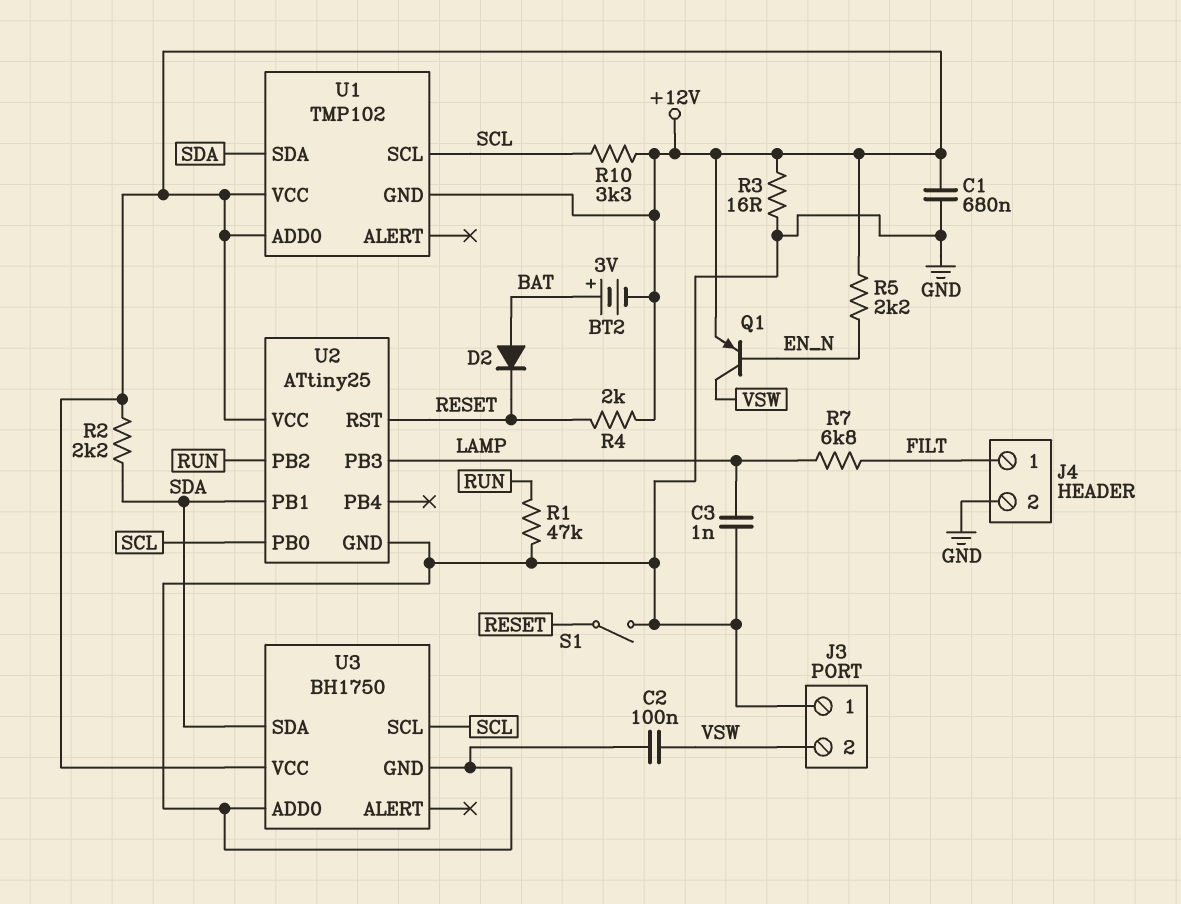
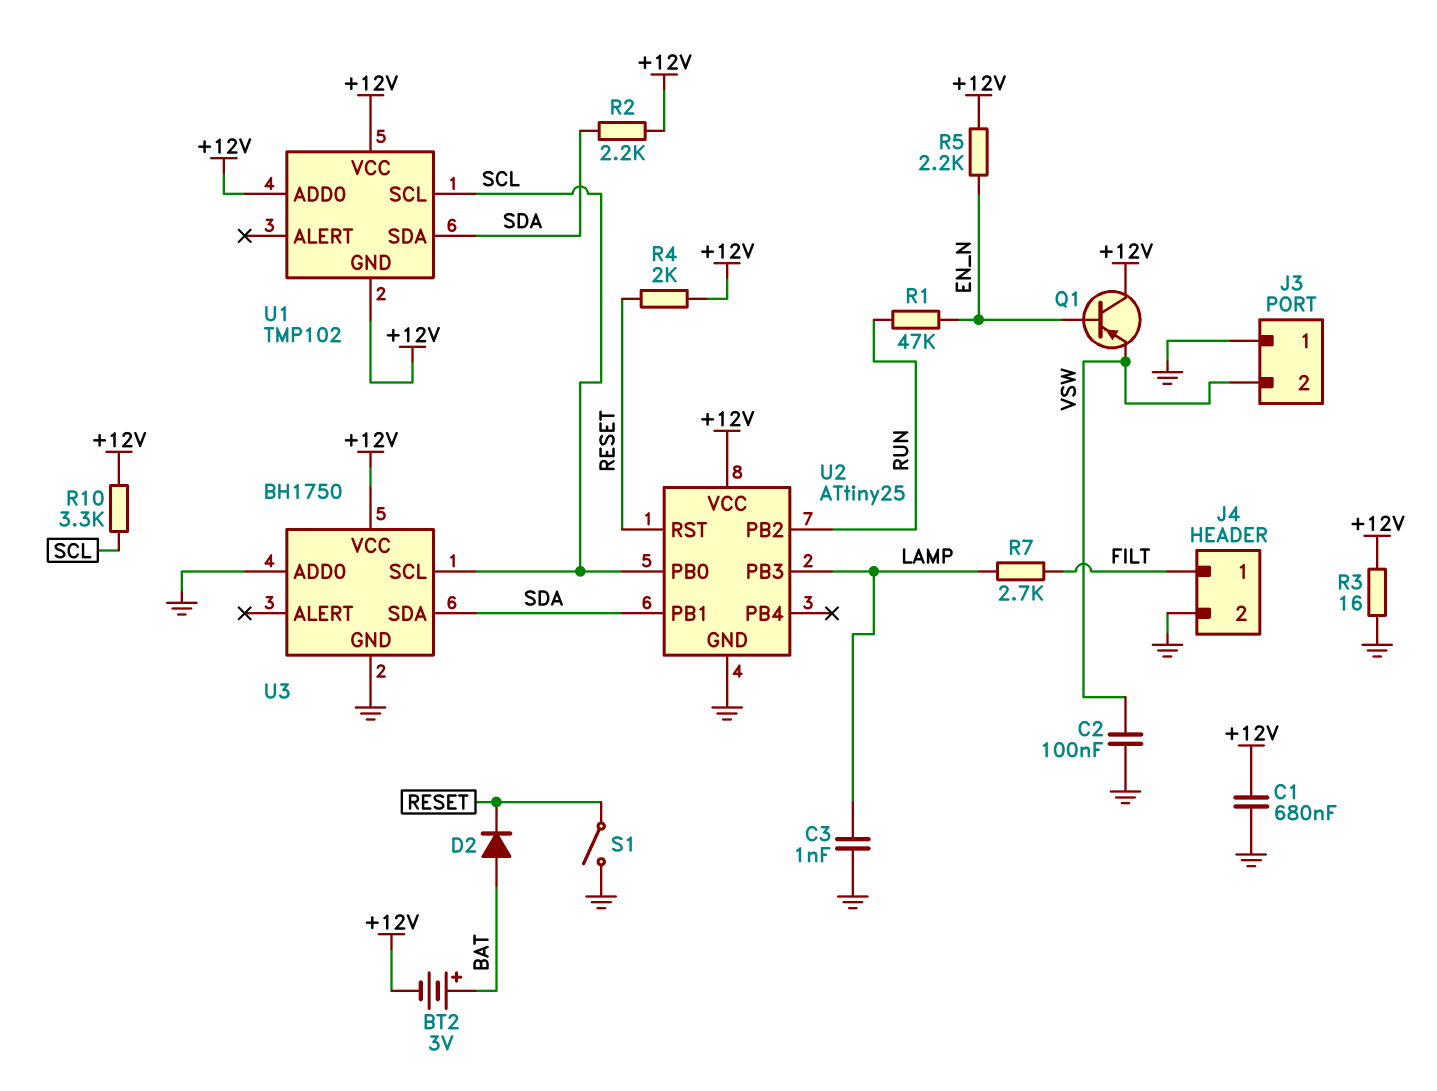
Q1: PNP (B EN_N, C VSW, E +12V) -> PNP (B EN_N, C +12V, E VSW)
R1: 47k (GND, RUN) -> 47k (EN_N, RUN)
R7: 6.8k (FILT, LAMP) -> 2.7k (FILT, LAMP)

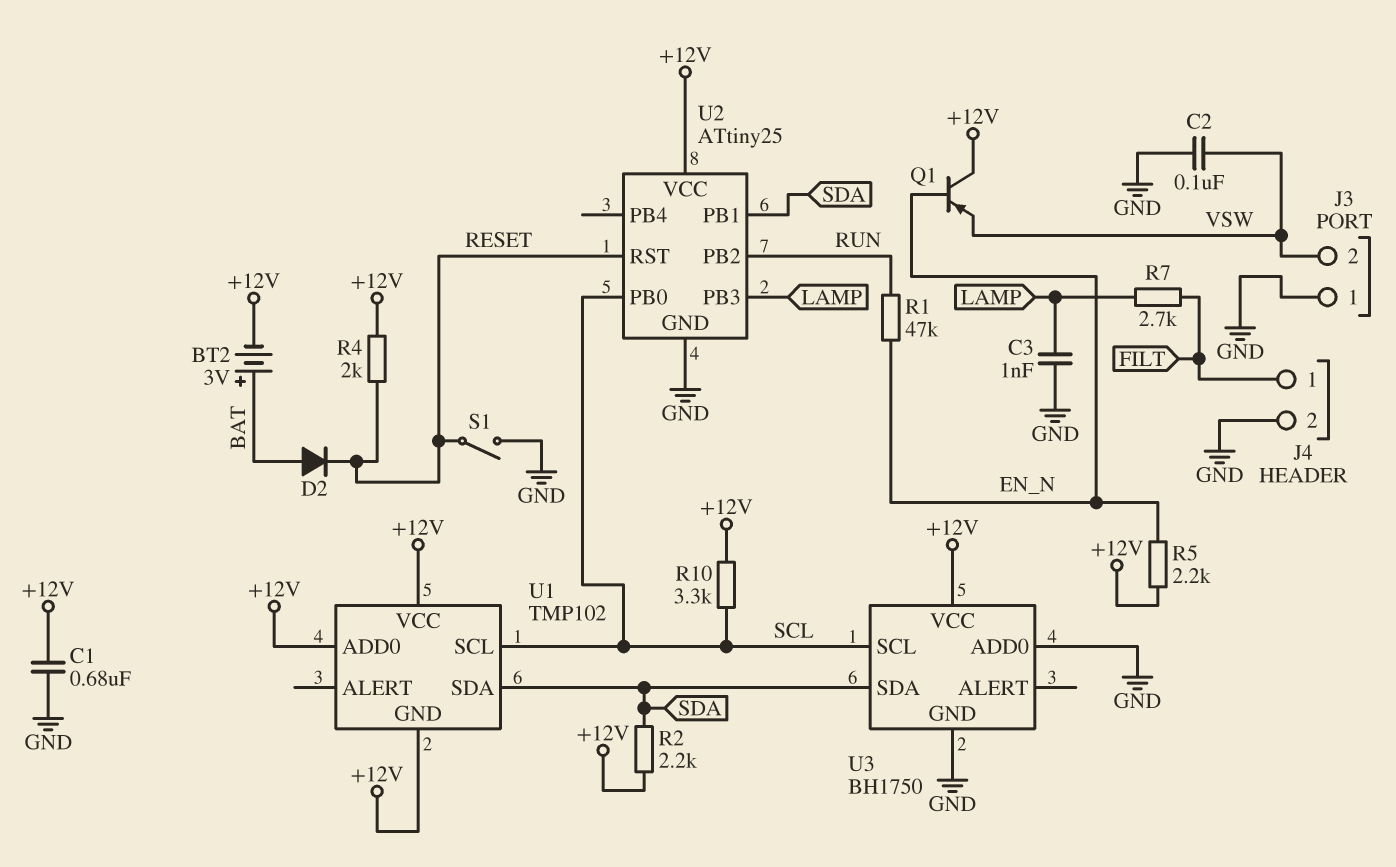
R3: 16 (+12V, GND) -> none

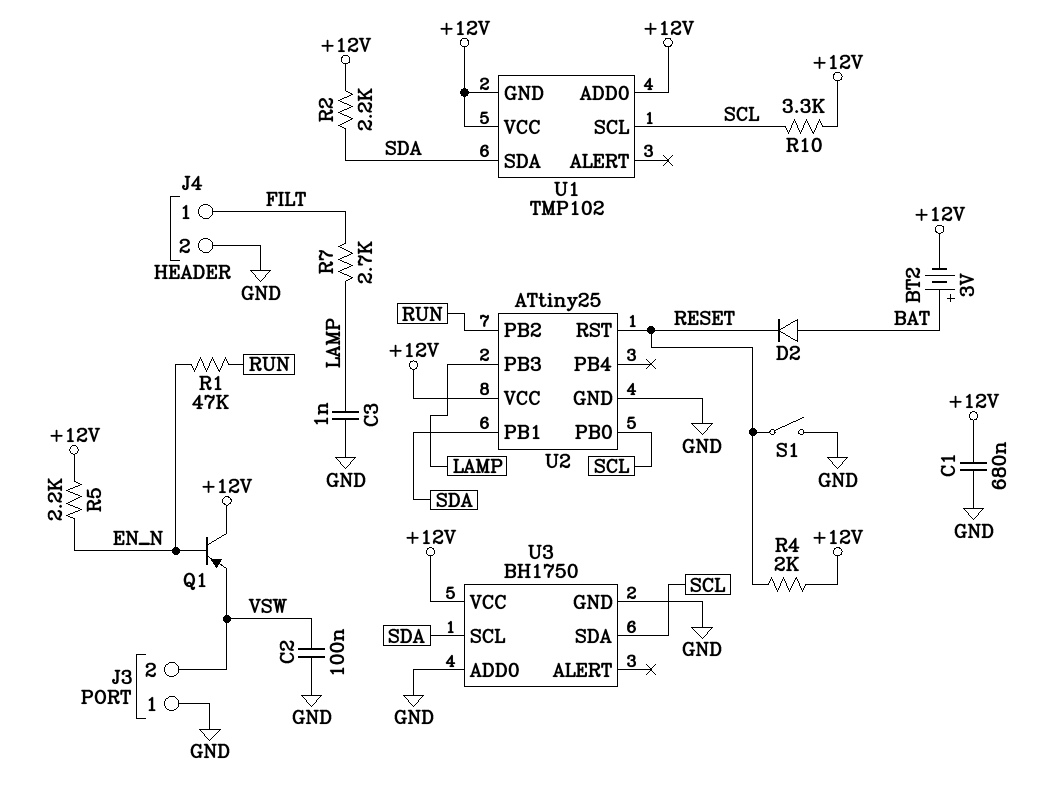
U3 pin SCL: SCL -> SDA
U3 pin SDA: SDA -> SCL

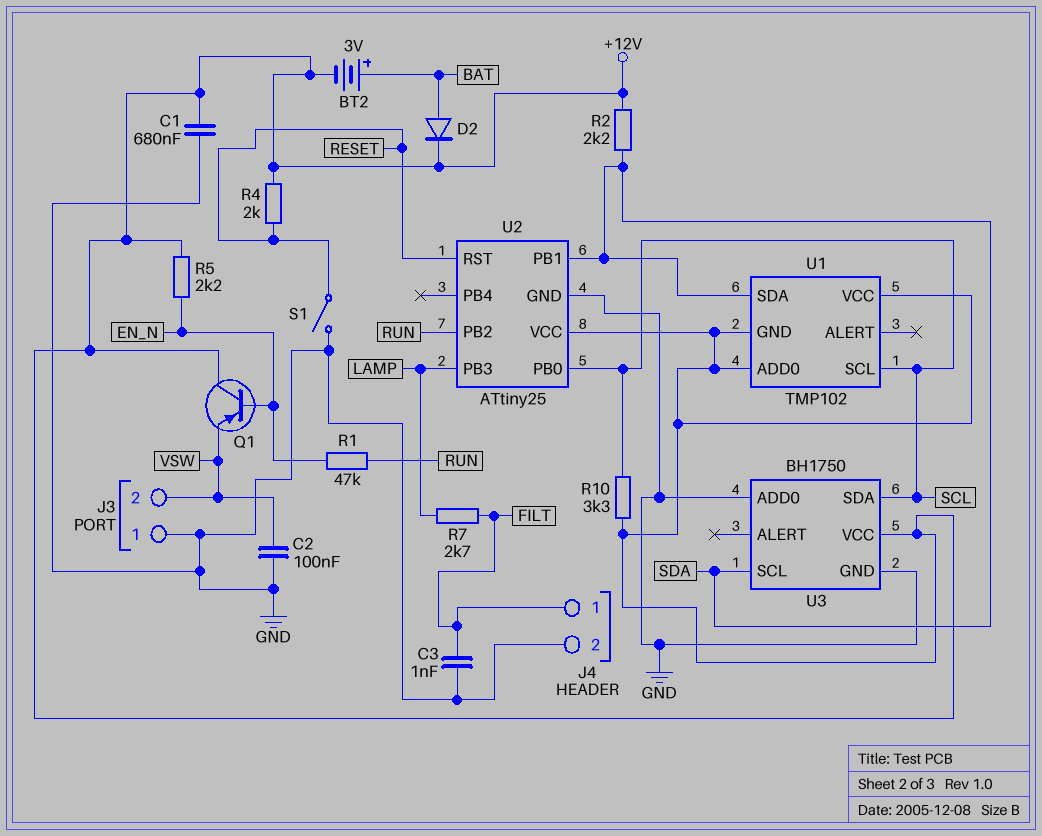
C3: 1nF (GND, LAMP) -> 1nF (FILT, GND)
D2: diode (A BAT, K RESET) -> diode (A BAT, K +12V)

